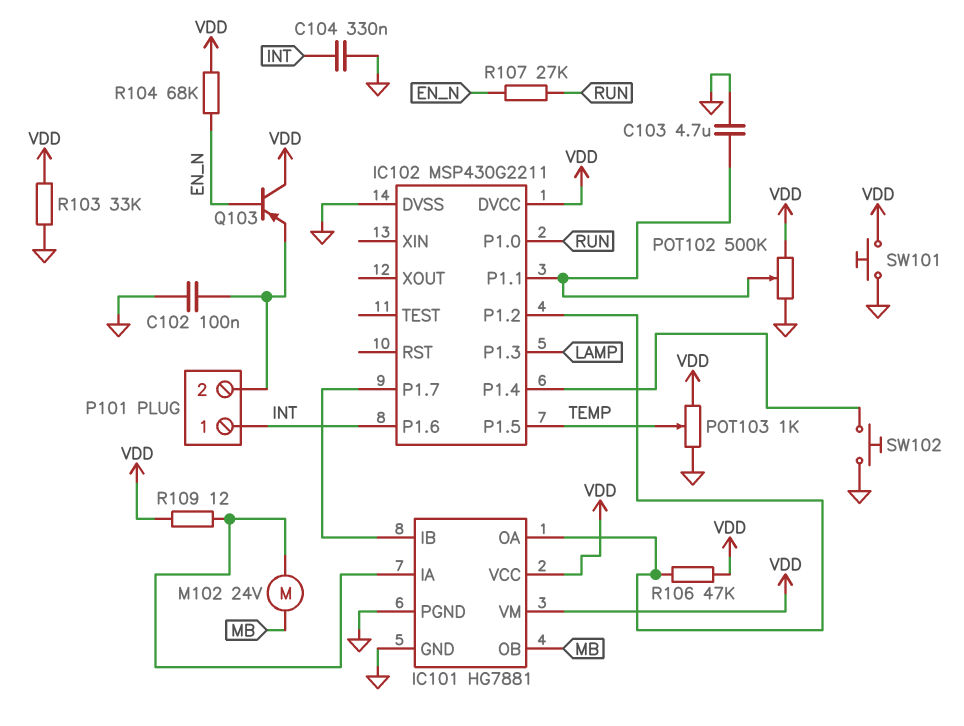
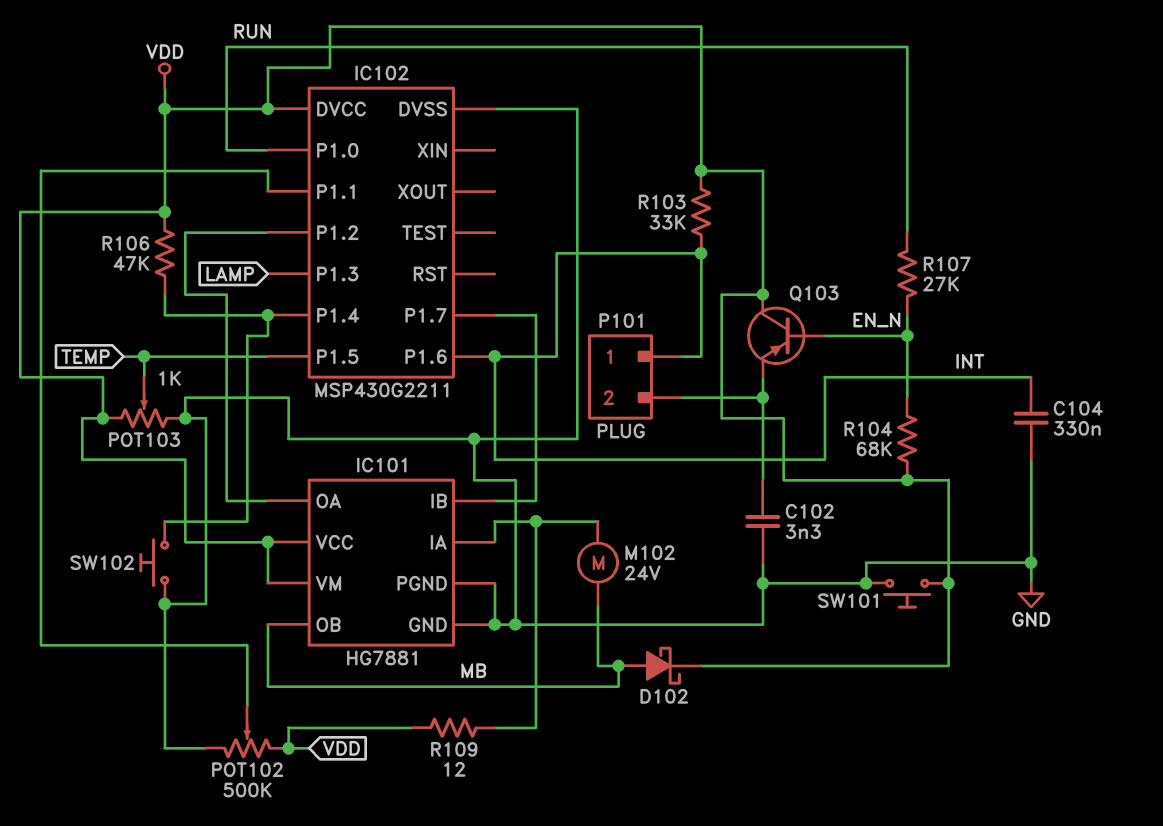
C102: 100nF (GND, P101/2) -> 3.3nF (GND, P101/2)
C103: 4.7uF (GND, IC102/P1.1) -> none
D102: none -> schottky (A MB, K VDD)
R103: 33k (GND, VDD) -> 33k (INT, VDD)
R106: 47k (IC101/OA, VDD) -> 47k (IC102/P1.4, VDD)

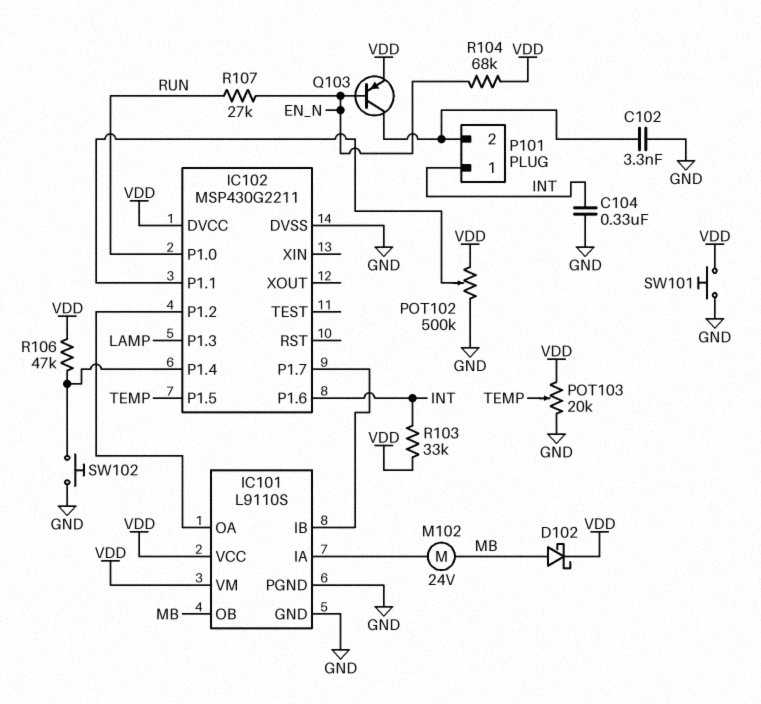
IC101: HG7881 -> L9110S
POT103: 1k (GND, VDD, wiper TEMP) -> 20k (GND, VDD, wiper TEMP)
Q103: PNP (B EN_N, C VDD, E P101/2) -> PNP (B EN_N, C P101/2, E VDD)
R109: 12 (IC101/IA, VDD) -> none

